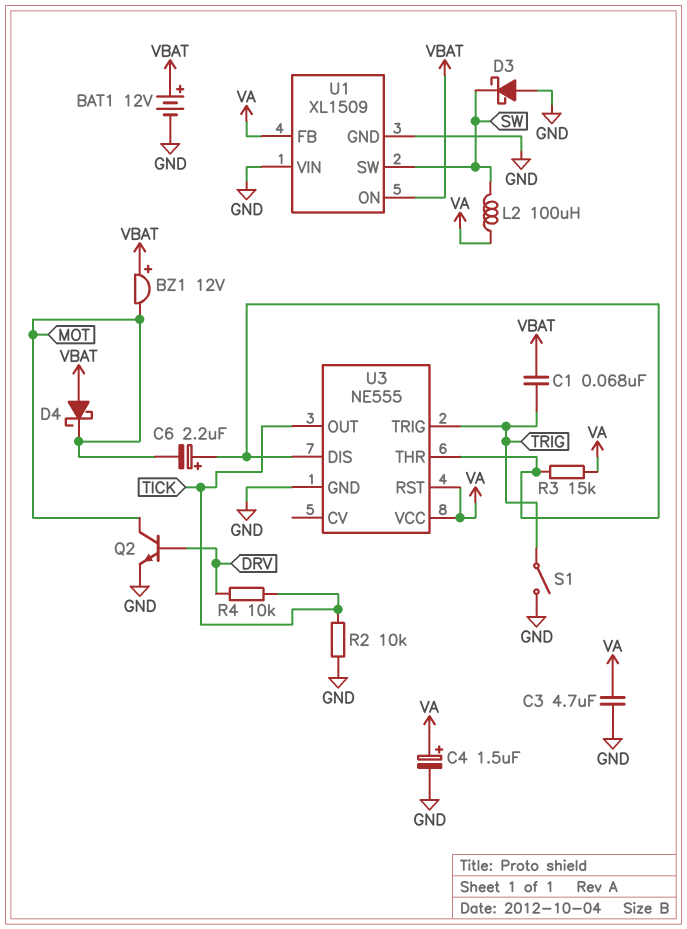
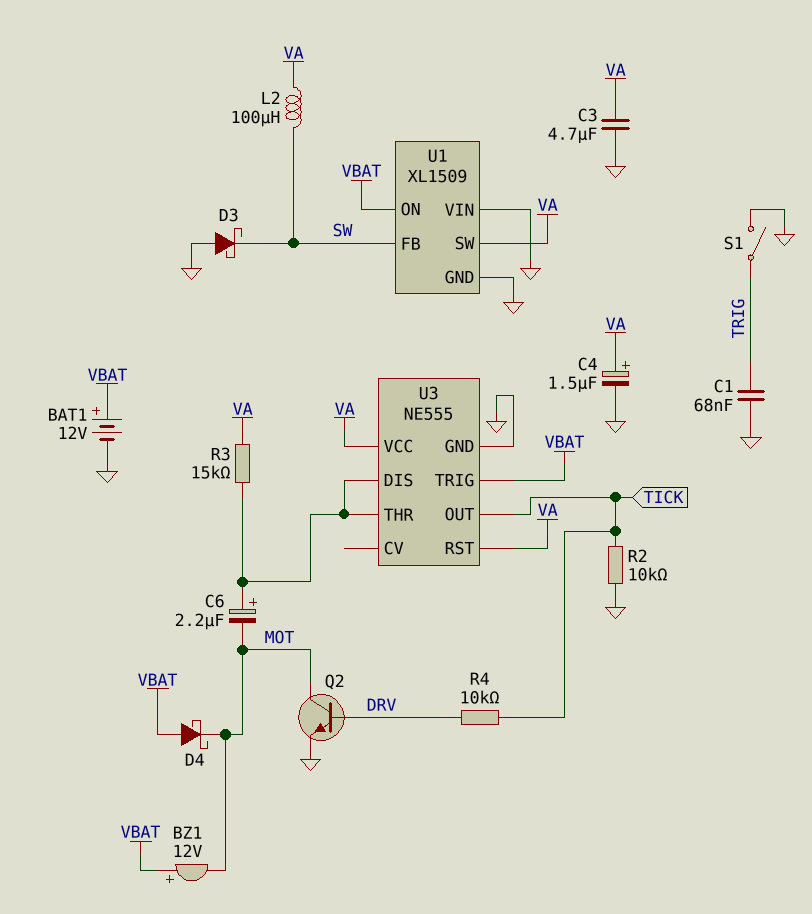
C1: 68nF (TRIG, VBAT) -> 68nF (GND, TRIG)
U1 pin FB: VA -> SW
U1 pin SW: SW -> VA
U3 pin TRIG: TRIG -> VBAT

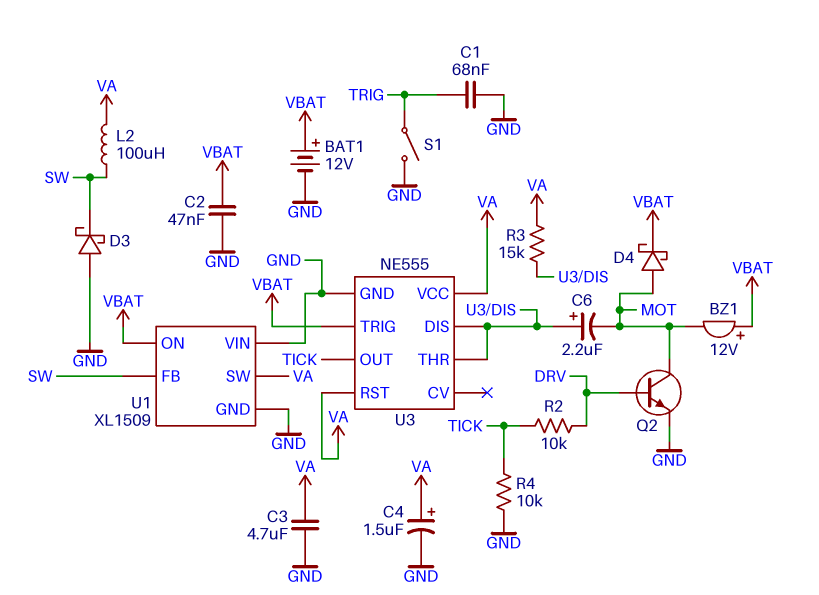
C2: none -> 47nF (GND, VBAT)
D4: schottky (A VBAT, K MOT) -> schottky (A MOT, K VBAT)
R2: 10k (GND, TICK) -> 10k (DRV, TICK)
R4: 10k (DRV, TICK) -> 10k (GND, TICK)

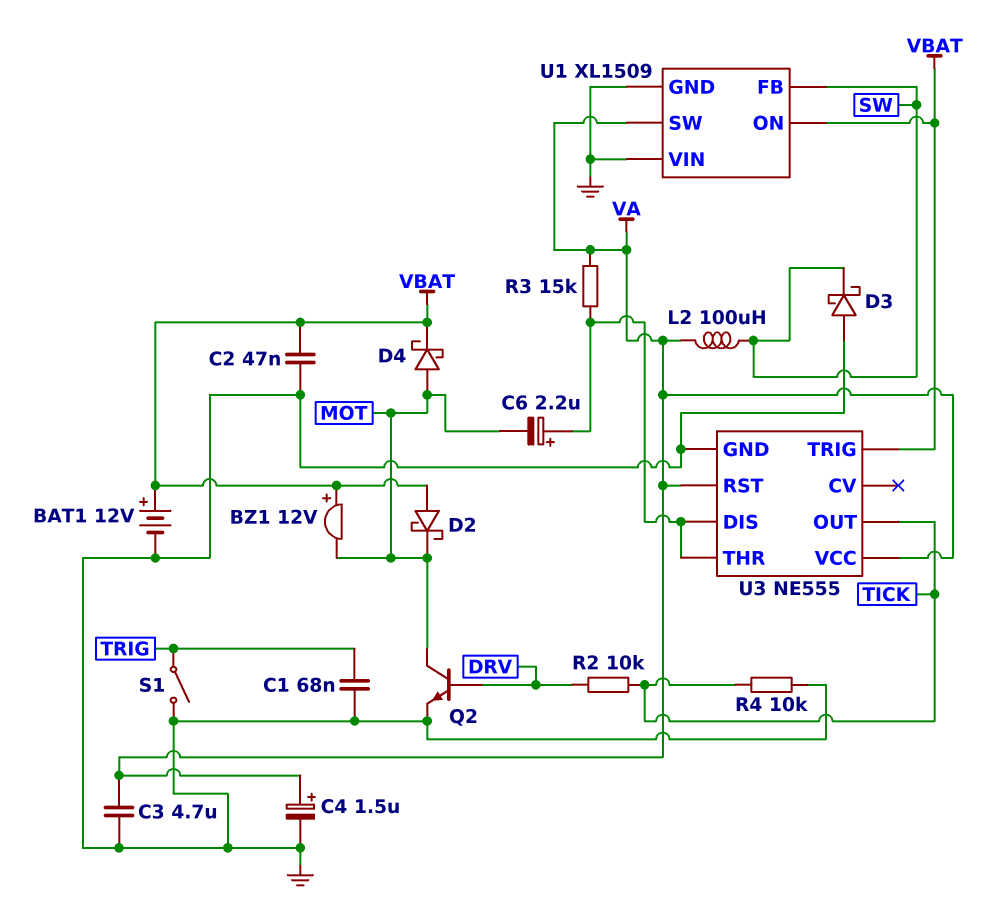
D2: none -> schottky (A VBAT, K MOT)

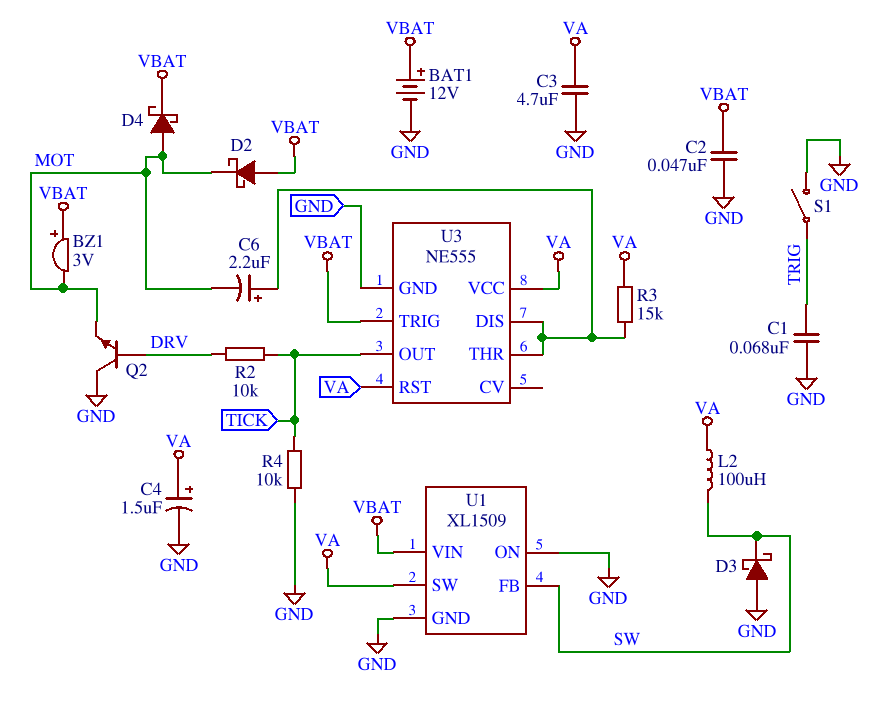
BZ1: buzzer 12V (plus VBAT, minus MOT) -> buzzer 3V (plus VBAT, minus MOT)
Q2: NPN (B DRV, C MOT, E GND) -> NPN (B DRV, C GND, E MOT)
U1 pin ON: VBAT -> GND
U1 pin VIN: GND -> VBAT

